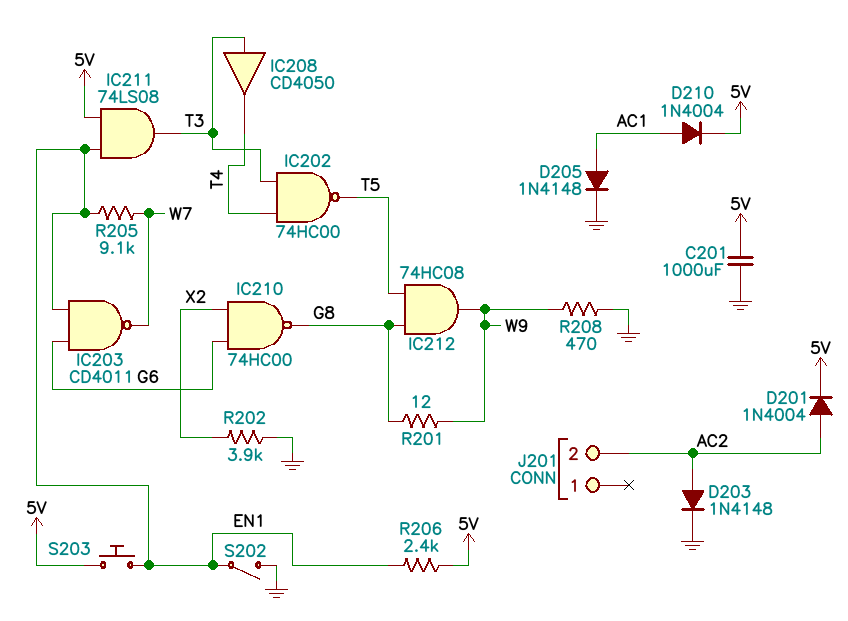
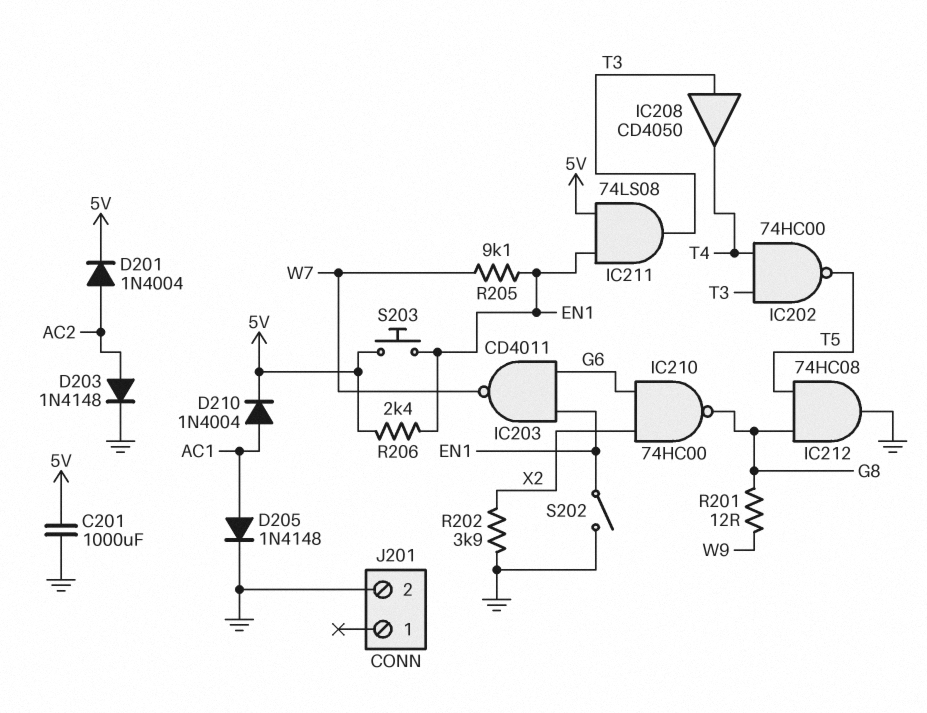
IC212: AND 74HC08 (in G8, in T5, out W9) -> AND 74HC08 (in G8, in T5, out GND)
J201 pin 2: AC2 -> GND
R208: 470 (GND, W9) -> none

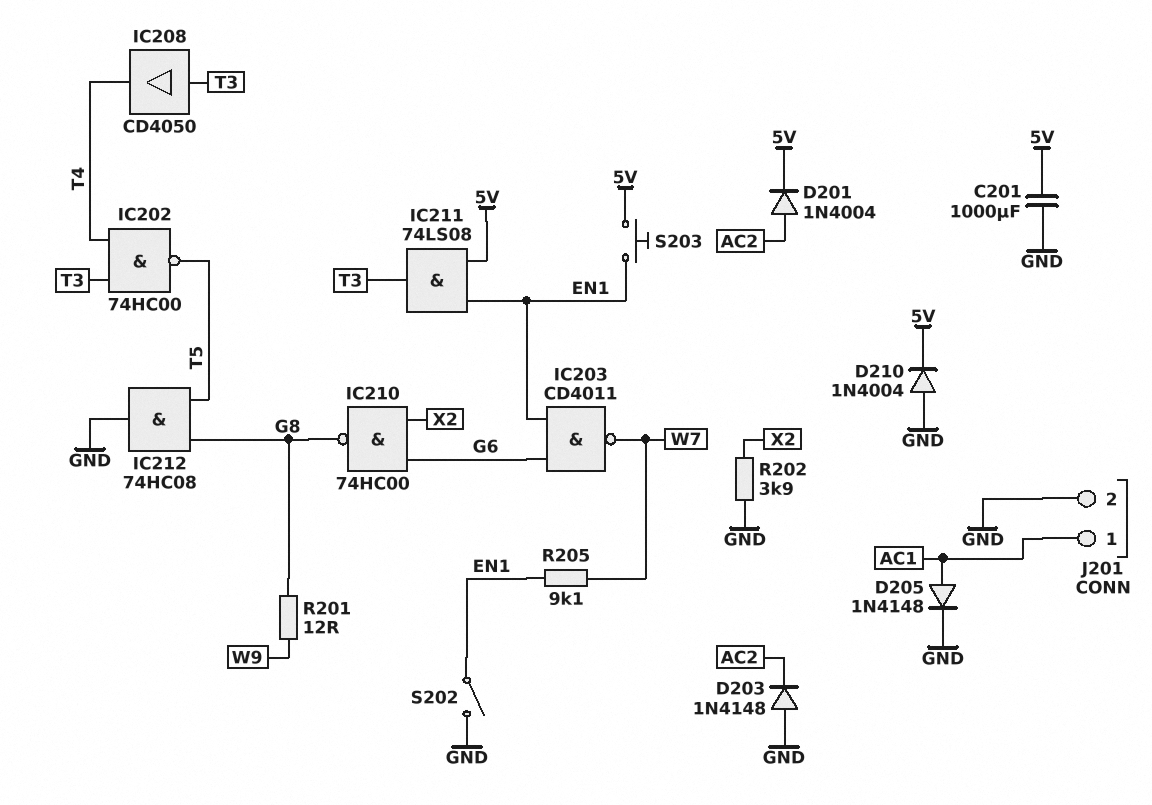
D203: diode 1N4148 (A AC2, K GND) -> diode 1N4148 (A GND, K AC2)
D210: diode 1N4004 (A AC1, K 5V) -> diode 1N4004 (A GND, K 5V)
J201 pin 1: none -> AC1
R206: 2.4k (5V, EN1) -> none

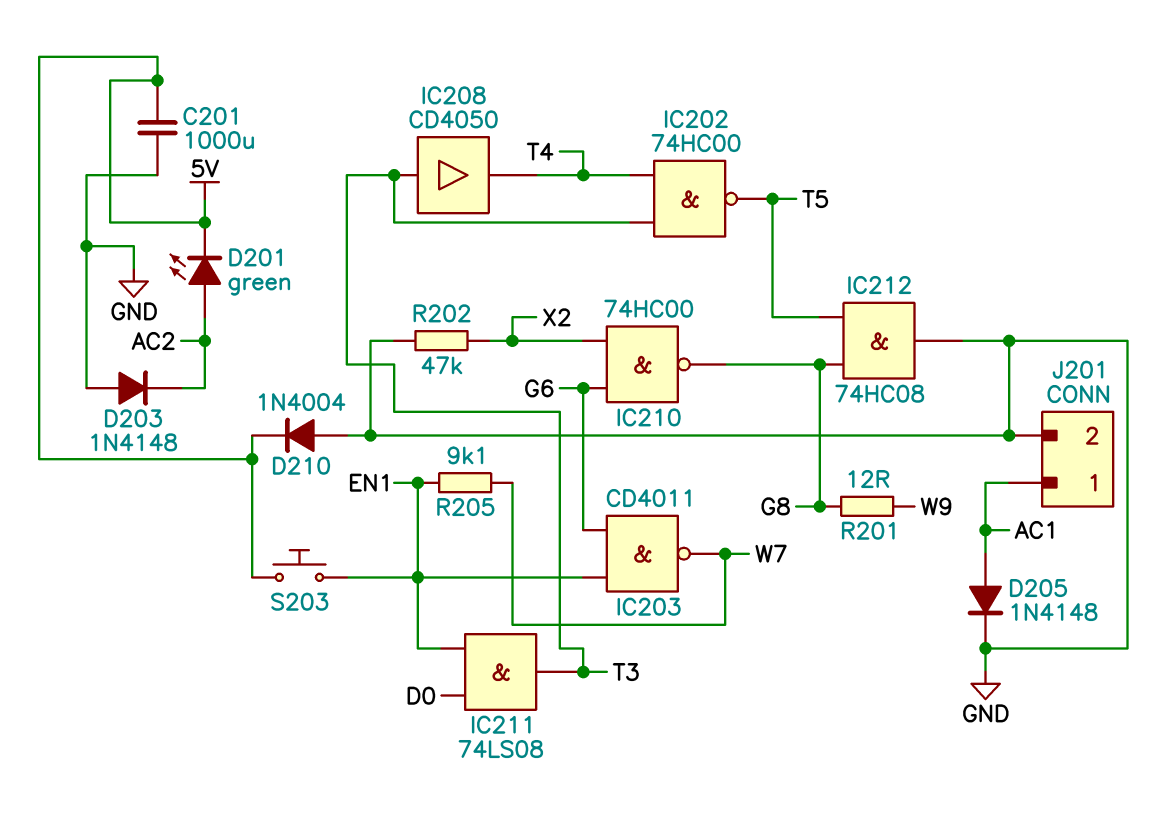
D201: diode 1N4004 (A AC2, K 5V) -> LED green (A AC2, K 5V)
IC211: AND 74LS08 (in 5V, in EN1, out T3) -> AND 74LS08 (in D0, in EN1, out T3)
R202: 3.9k (GND, X2) -> 47k (GND, X2)
S202: switch (EN1, GND) -> none

